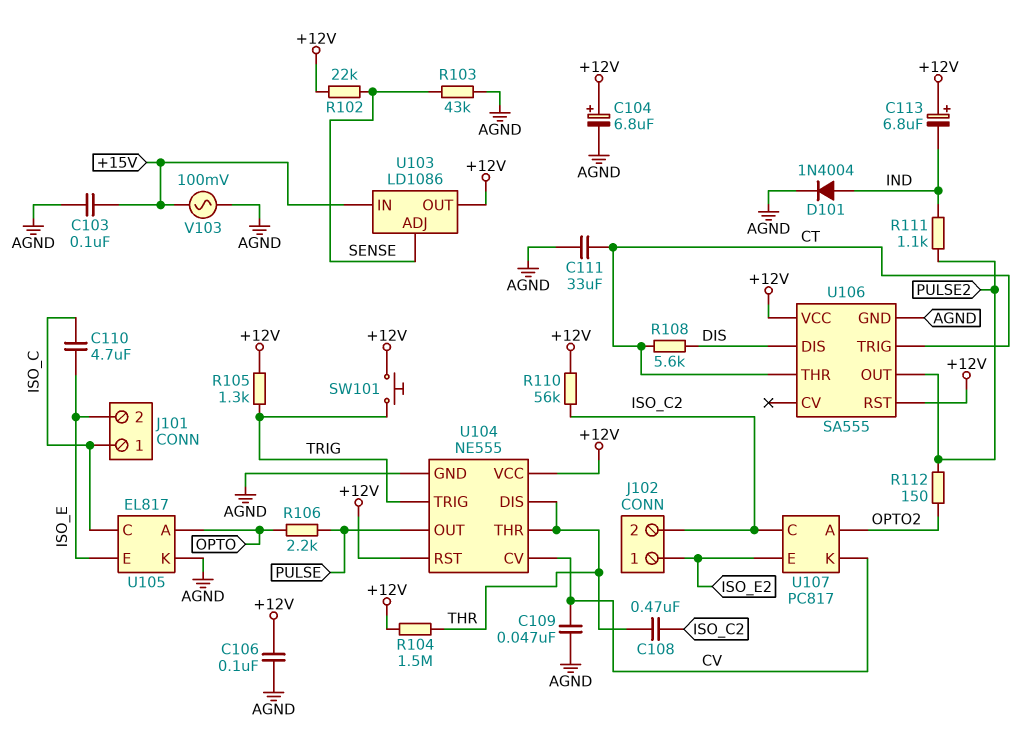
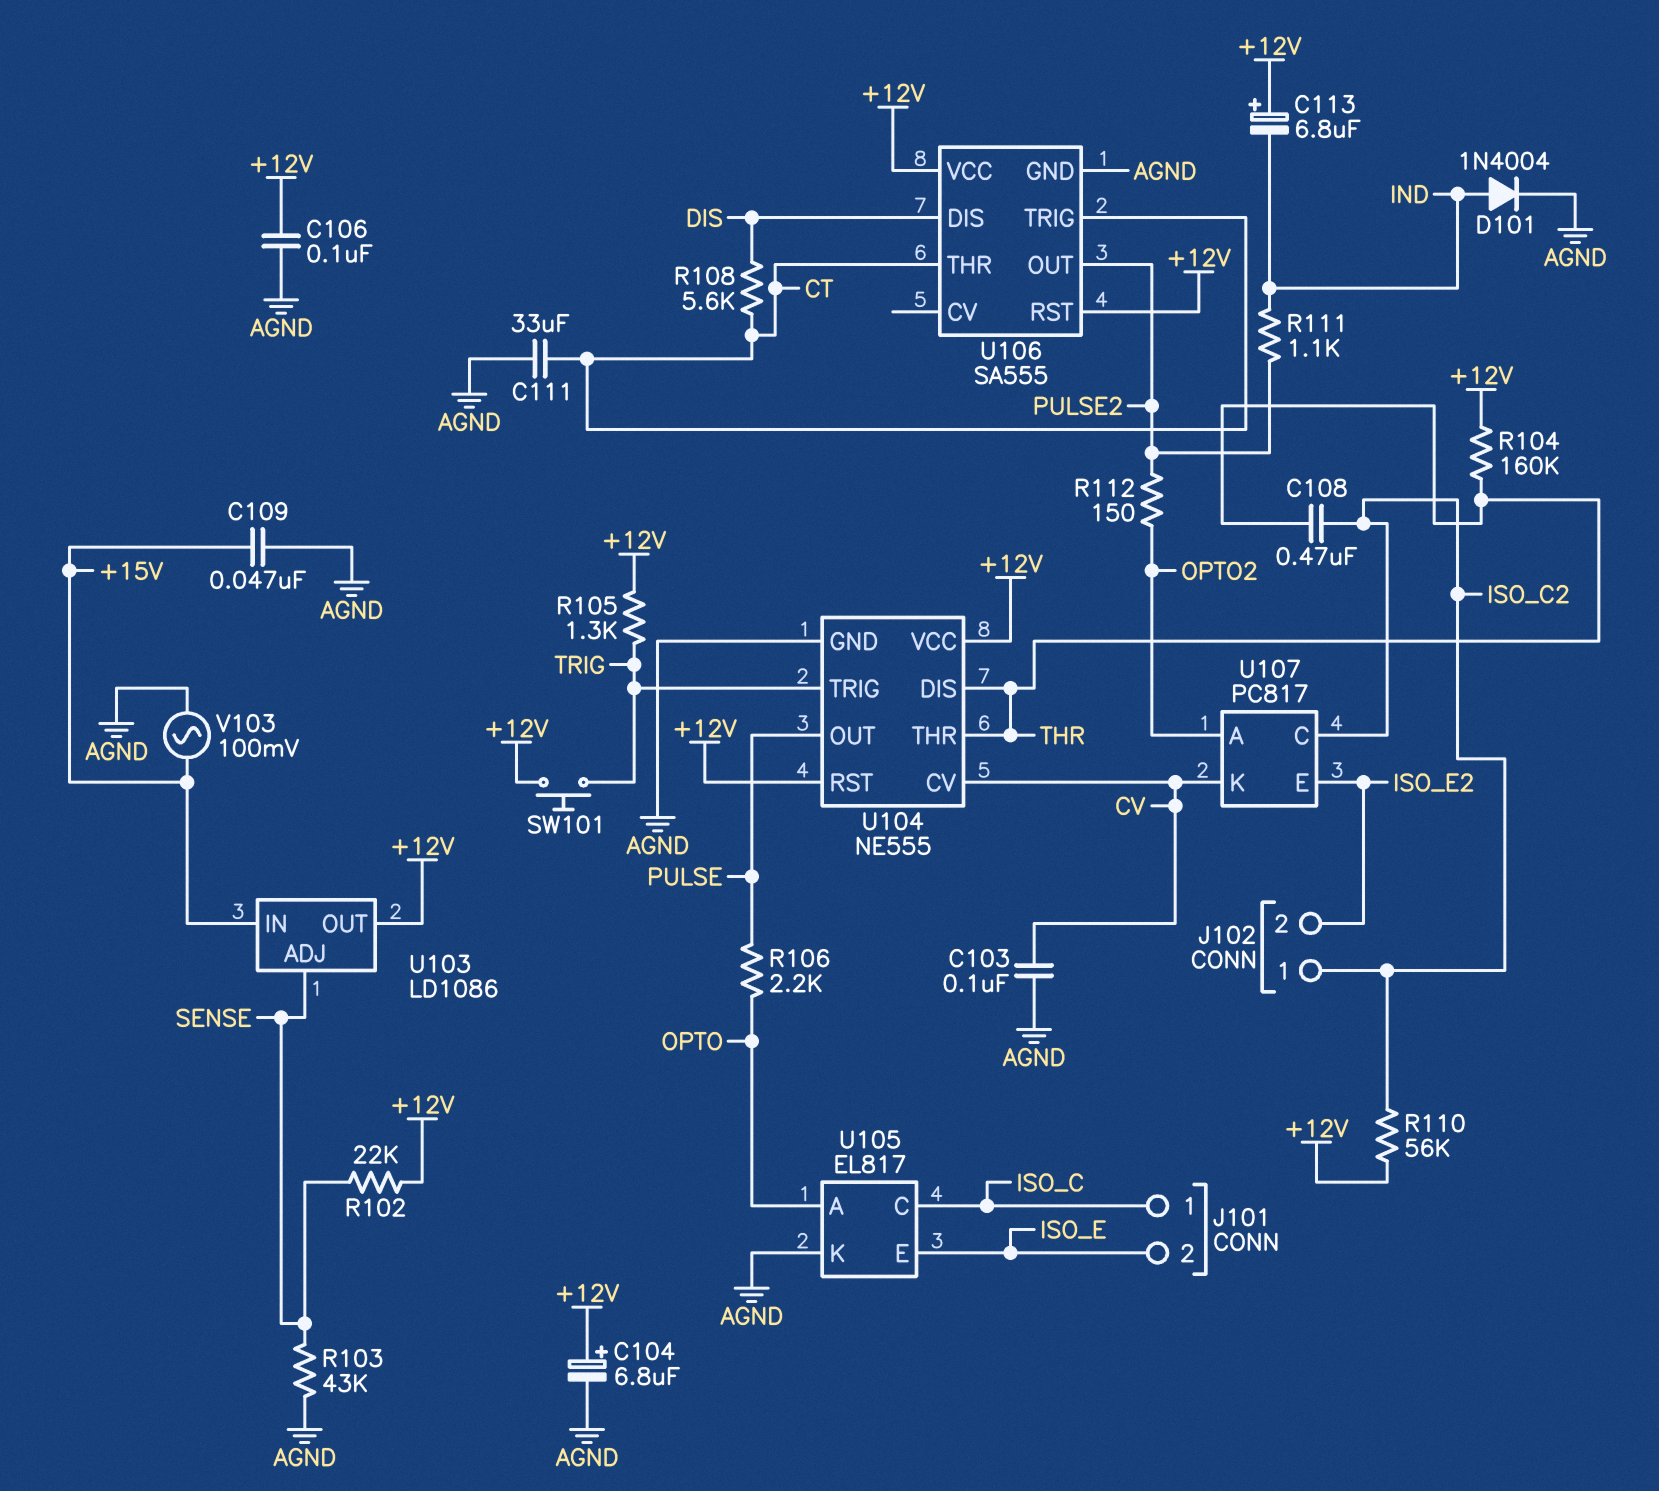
C103: 100nF (+15V, AGND) -> 100nF (AGND, CV)
C109: 47nF (AGND, CV) -> 47nF (+15V, AGND)
C110: 4.7uF (ISO_C, ISO_E) -> none
J102 pin 1: ISO_E2 -> ISO_C2
J102 pin 2: ISO_C2 -> ISO_E2
R104: 1.5M (+12V, THR) -> 160k (+12V, THR)

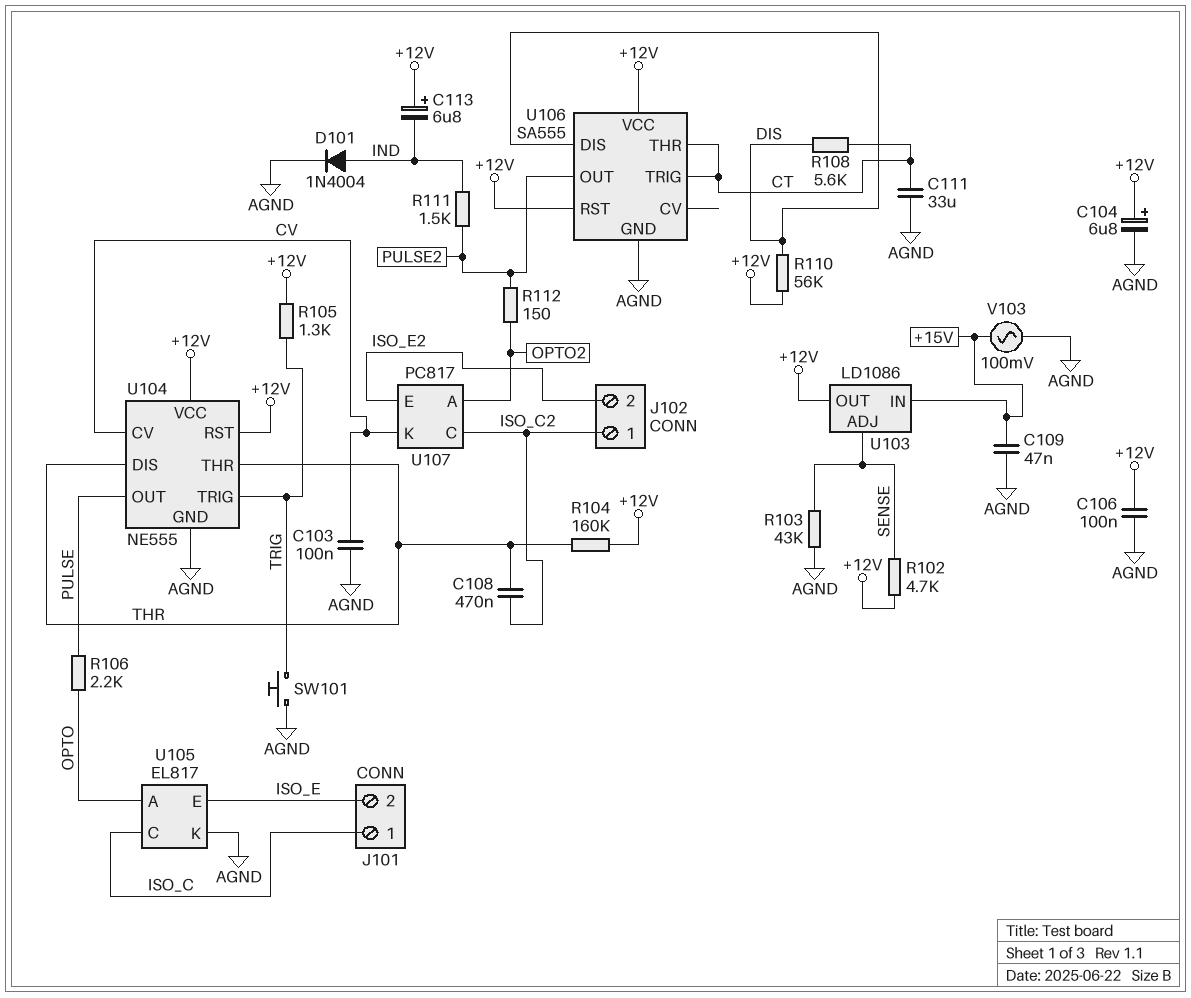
R102: 22k (+12V, SENSE) -> 4.7k (+12V, SENSE)
R110: 56k (+12V, ISO_C2) -> 56k (+12V, DIS)
R111: 1.1k (IND, PULSE2) -> 1.5k (IND, PULSE2)
SW101: button (+12V, TRIG) -> button (AGND, TRIG)

